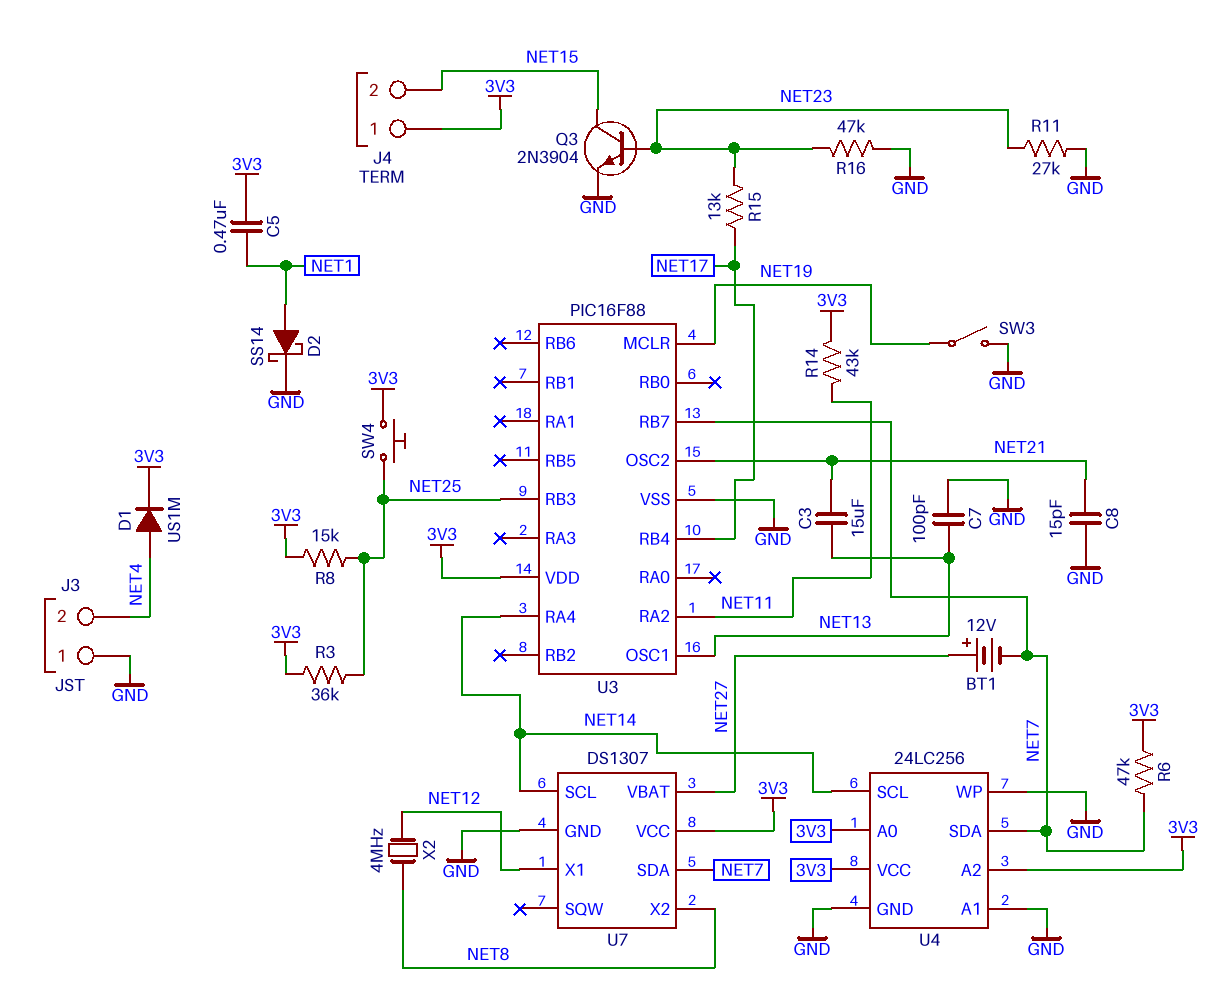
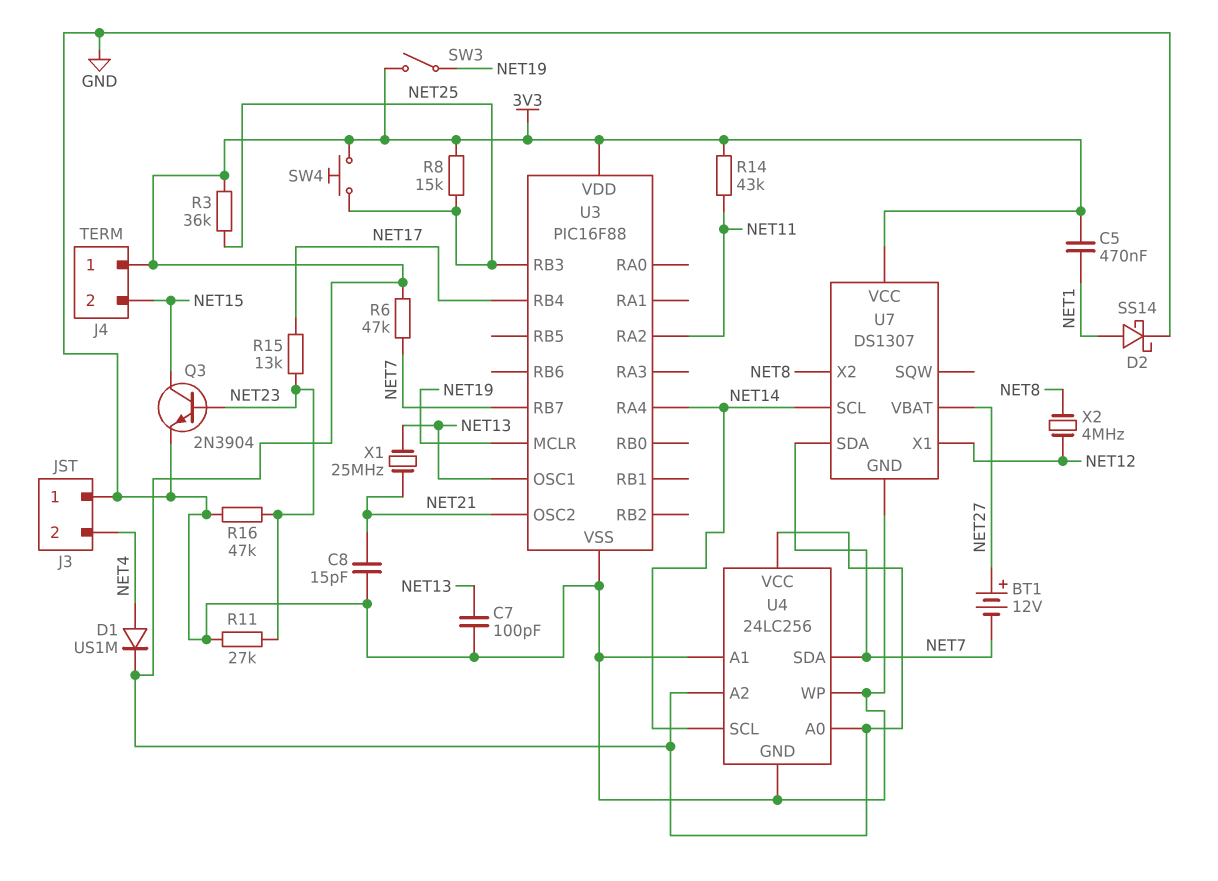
C3: 15uF (NET13, NET21) -> none
SW3: switch (GND, NET19) -> switch (3V3, NET19)
X1: none -> 25MHz (NET13, NET21)

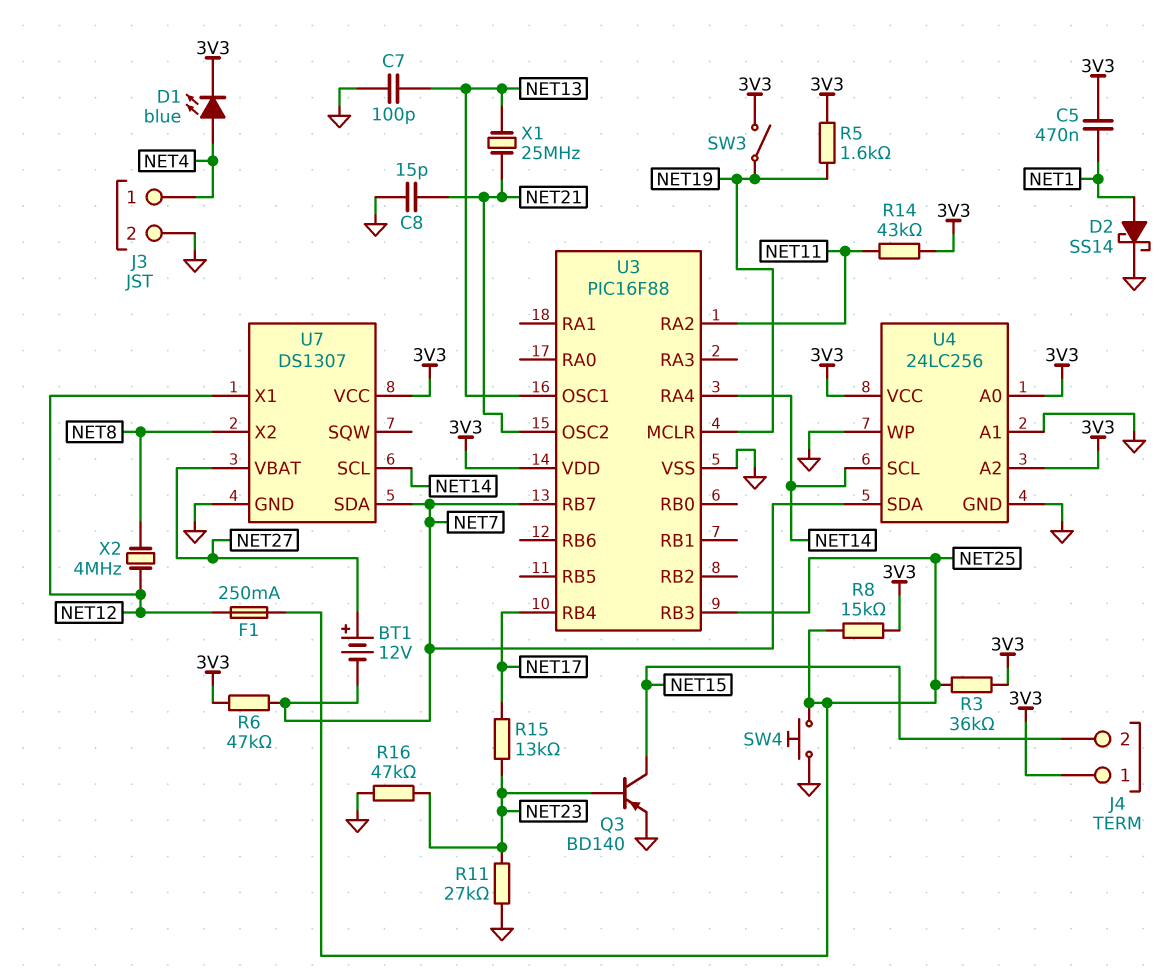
D1: diode US1M (A NET4, K 3V3) -> LED blue (A NET4, K 3V3)
F1: none -> 250mA (NET12, NET25)
J3 pin 1: GND -> NET4
J3 pin 2: NET4 -> GND
Q3: NPN 2N3904 (B NET23, C NET15, E GND) -> PNP BD140 (B NET23, C NET15, E GND)
R5: none -> 1.6k (3V3, NET19)
SW4: button (3V3, NET25) -> button (GND, NET25)

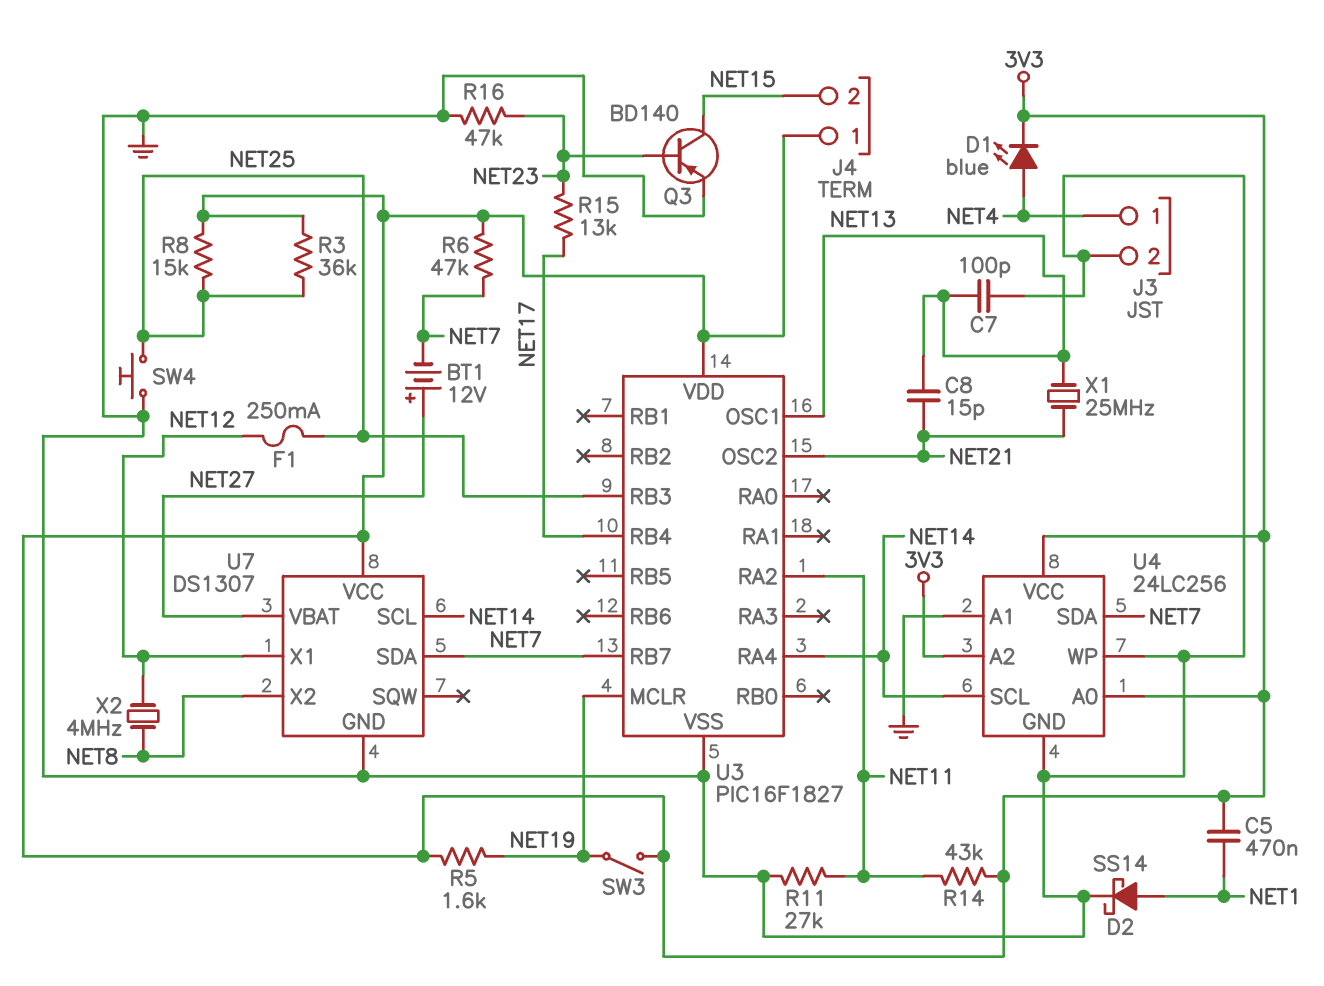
C8: 15pF (GND, NET21) -> 15pF (NET13, NET21)
R11: 27k (GND, NET23) -> 27k (GND, NET11)
U3: PIC16F88 -> PIC16F1827

